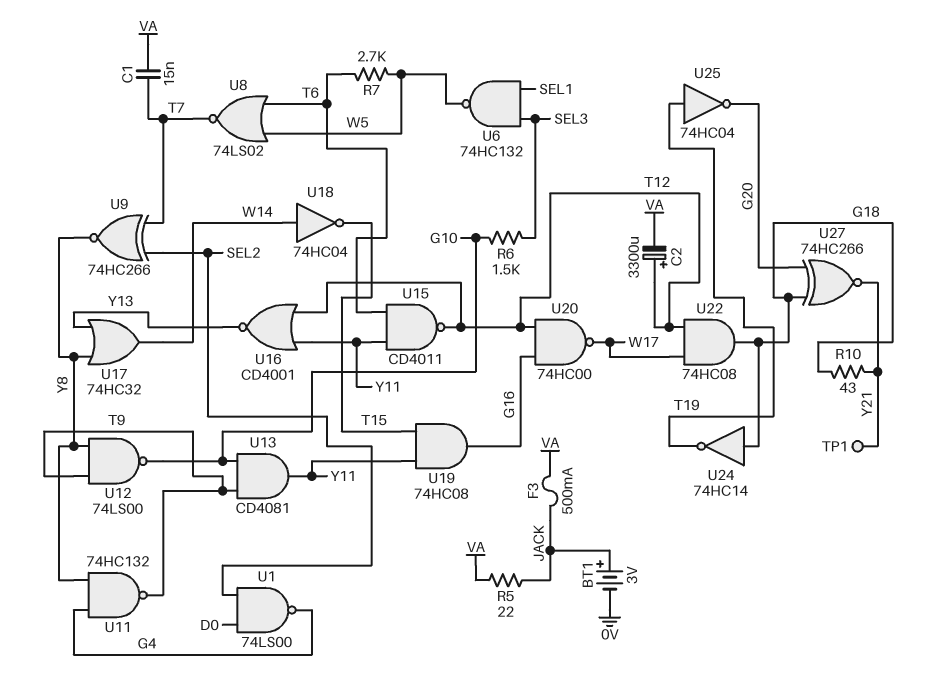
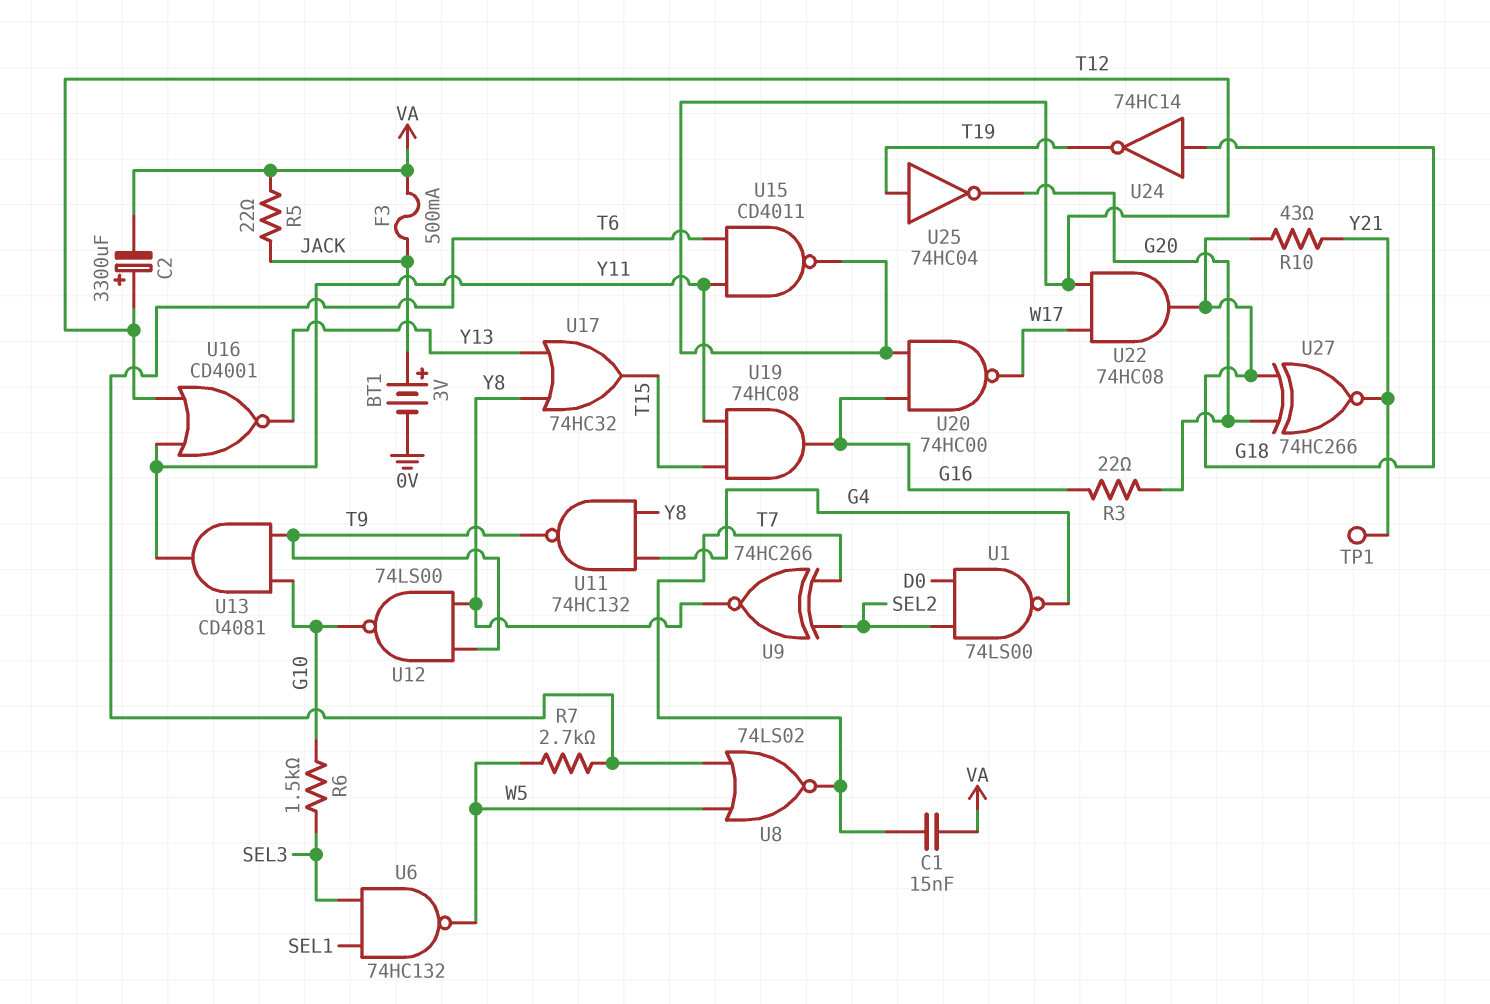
R3: none -> 22 (G16, G20)
U17: OR 74HC32 (in Y8, in Y13, out W14) -> OR 74HC32 (in Y8, in Y13, out T15)
U18: NOT 74HC04 (in W14, out T15) -> none

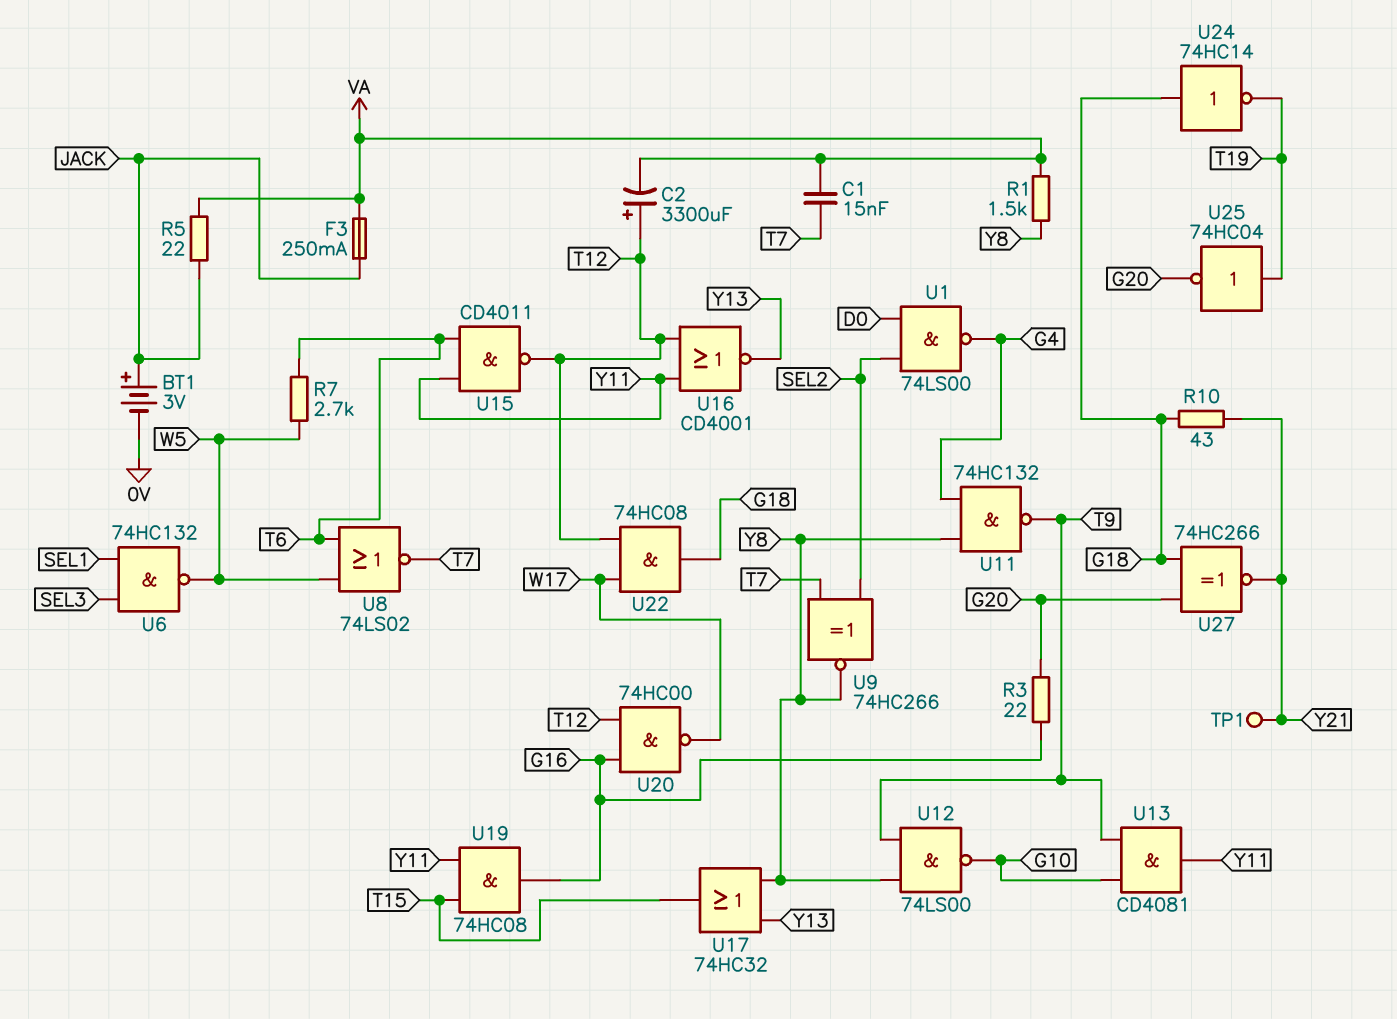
F3: 500mA (JACK, VA) -> 250mA (JACK, VA)
R1: none -> 1.5k (VA, Y8)
R6: 1.5k (G10, SEL3) -> none

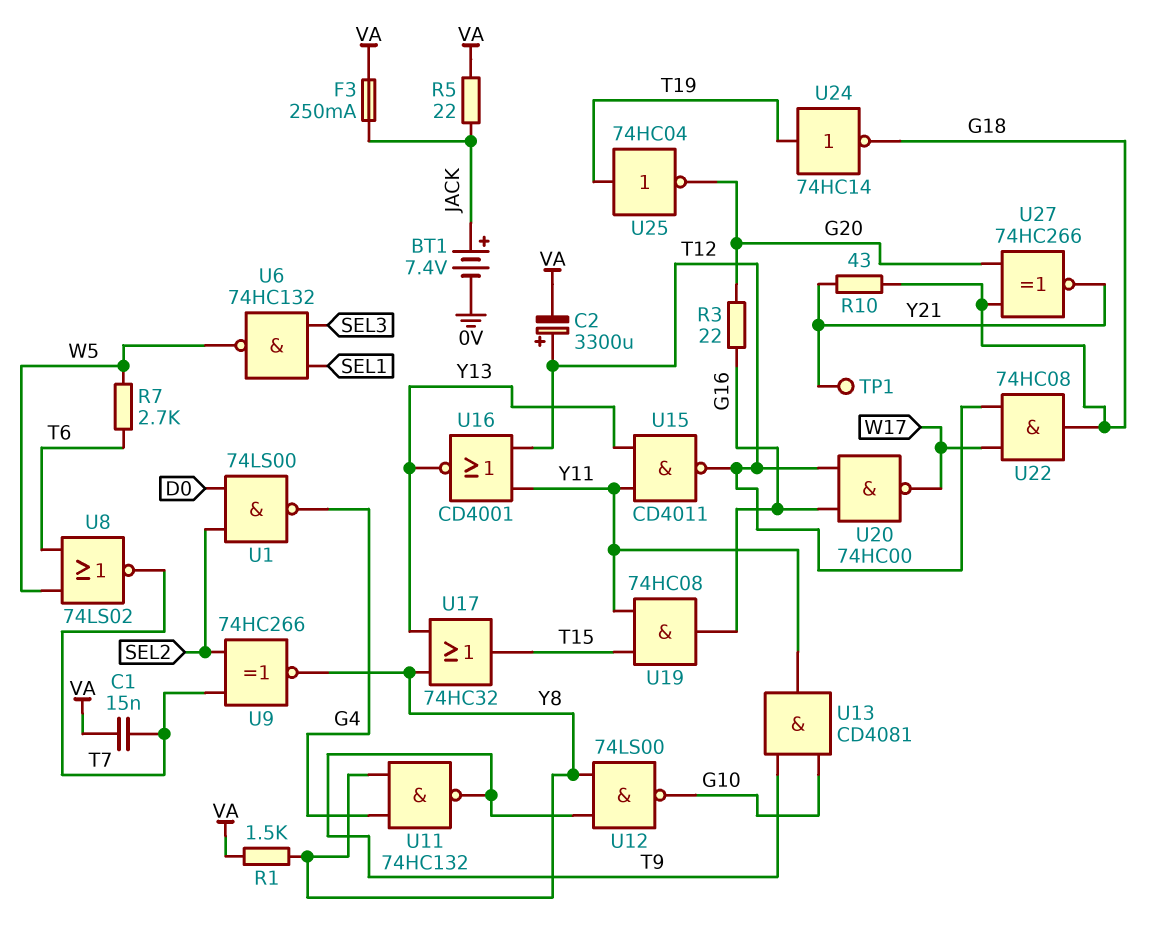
BT1: 3V (plus JACK, minus 0V) -> 7.4V (plus JACK, minus 0V)
U15: NAND CD4011 (in T6, in Y11, out T12) -> NAND CD4011 (in Y11, in Y13, out T12)
U24: NOT 74HC14 (in G18, out T19) -> NOT 74HC14 (in T19, out G18)

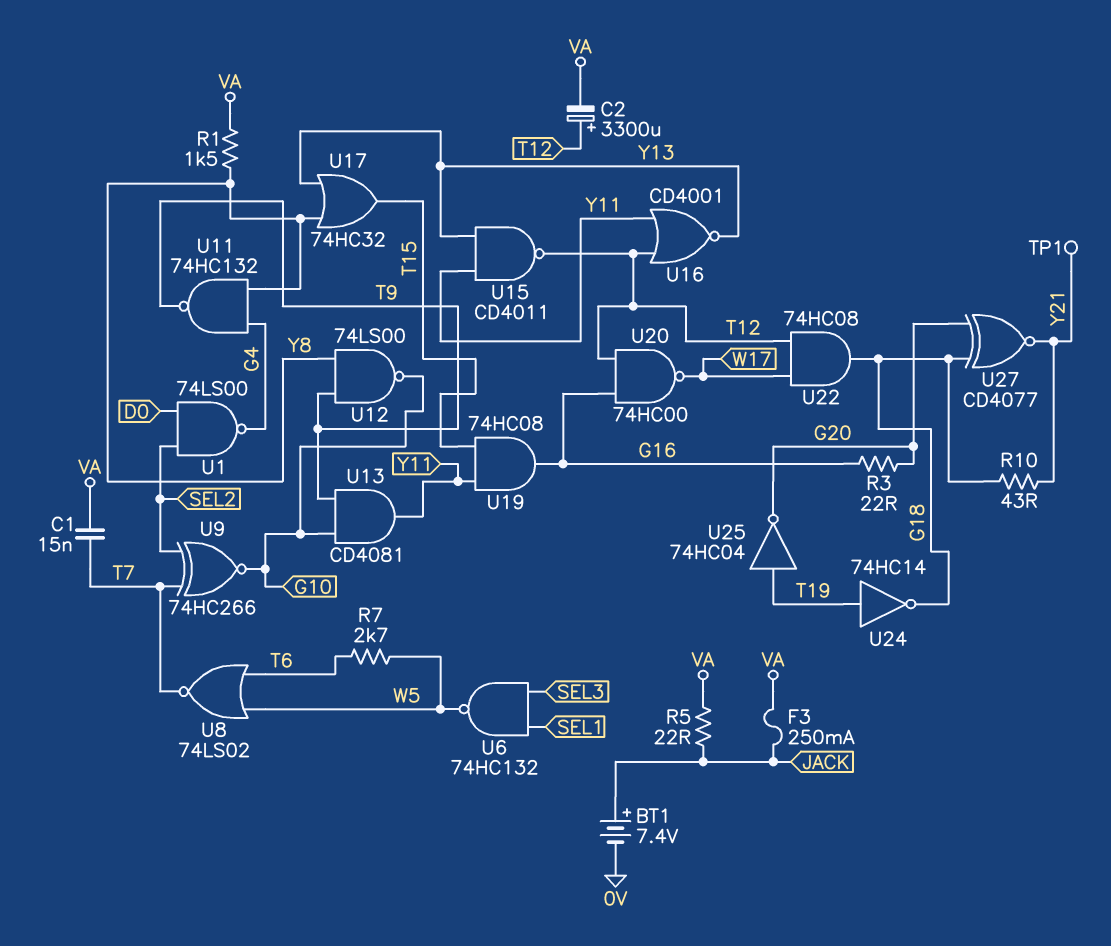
U9: XNOR 74HC266 (in SEL2, in T7, out Y8) -> XNOR 74HC266 (in SEL2, in T7, out G10)
U27: XNOR 74HC266 (in G18, in G20, out Y21) -> XNOR CD4077 (in G18, in G20, out Y21)

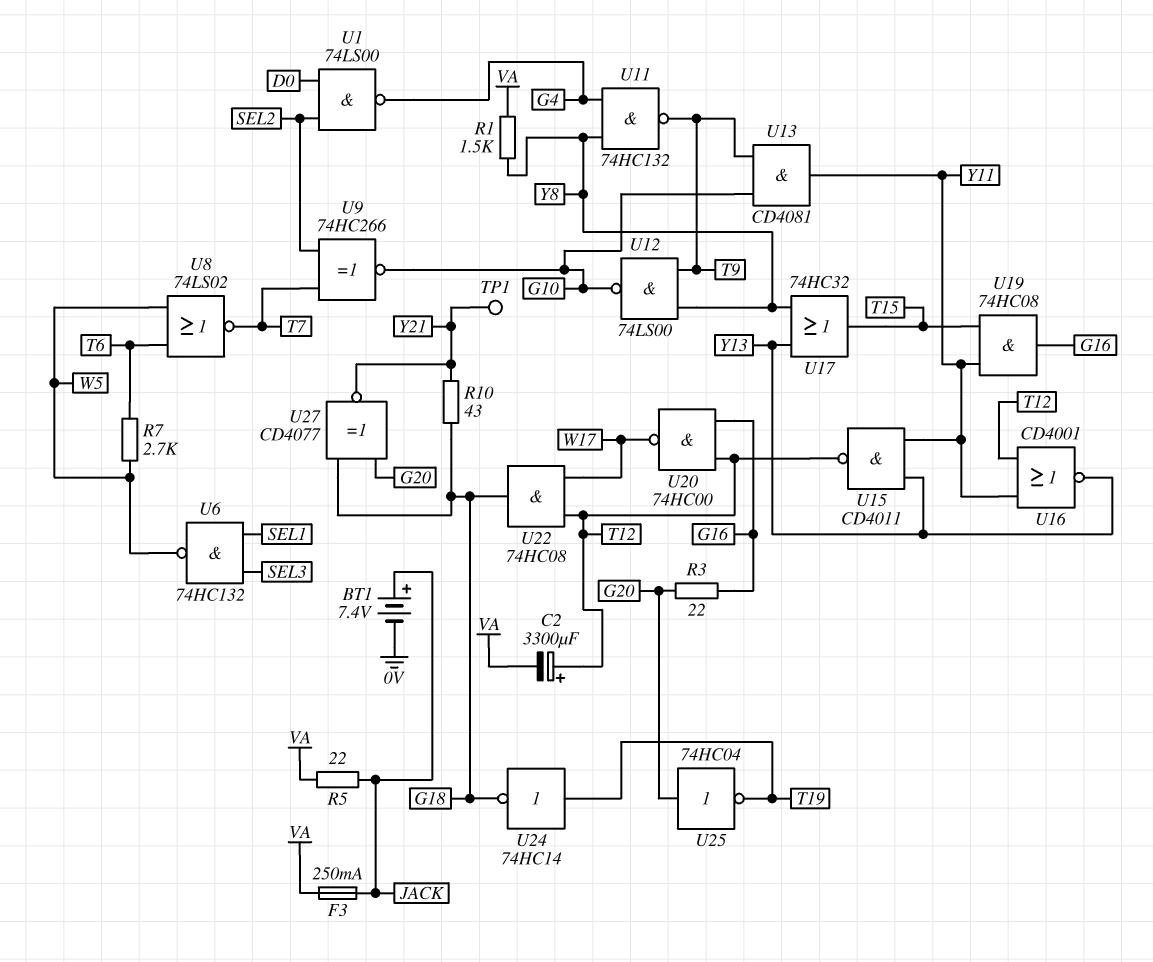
C1: 15nF (T7, VA) -> none
U25: NOT 74HC04 (in T19, out G20) -> NOT 74HC04 (in G20, out T19)

